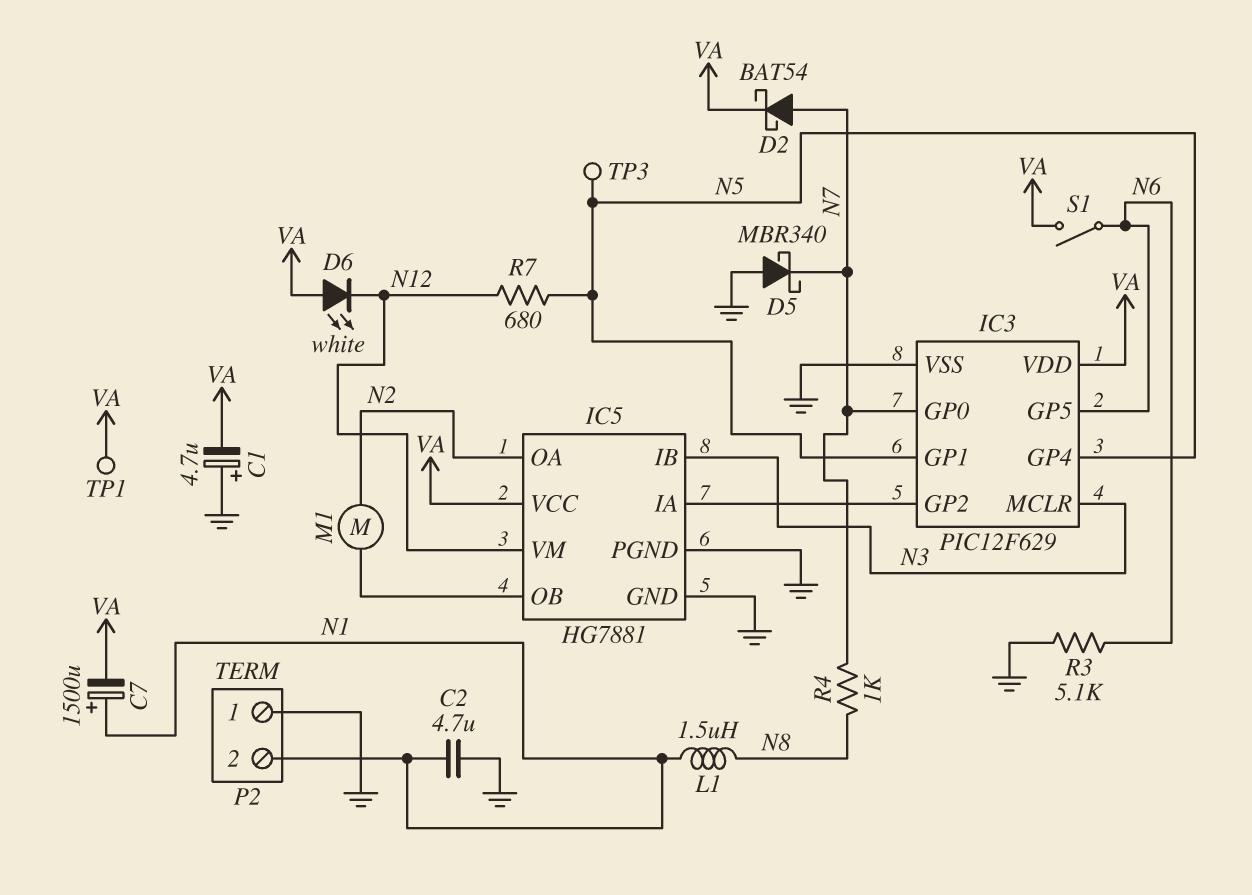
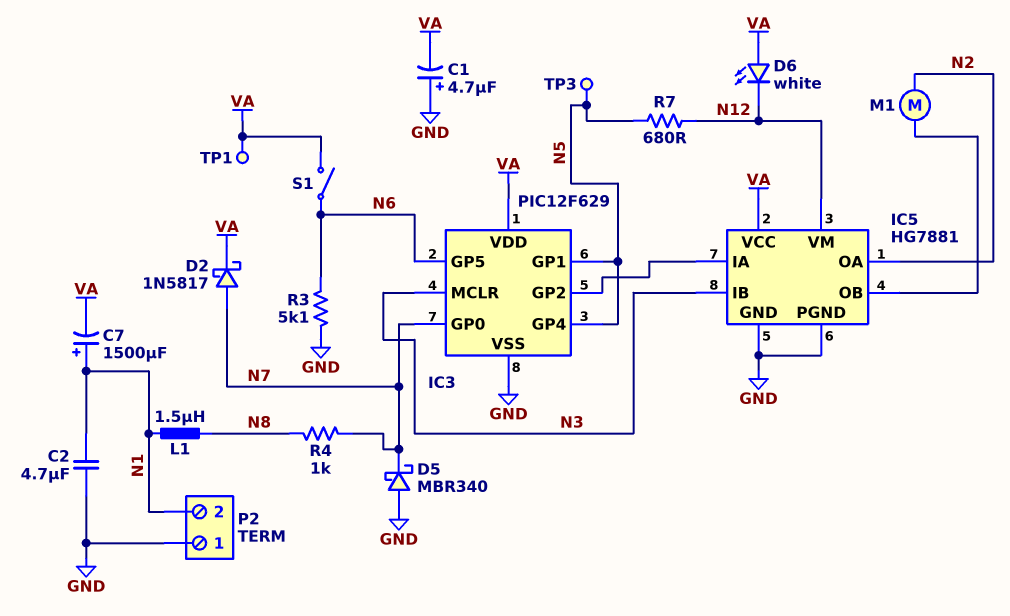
D2: schottky BAT54 (A N7, K VA) -> schottky 1N5817 (A N7, K VA)

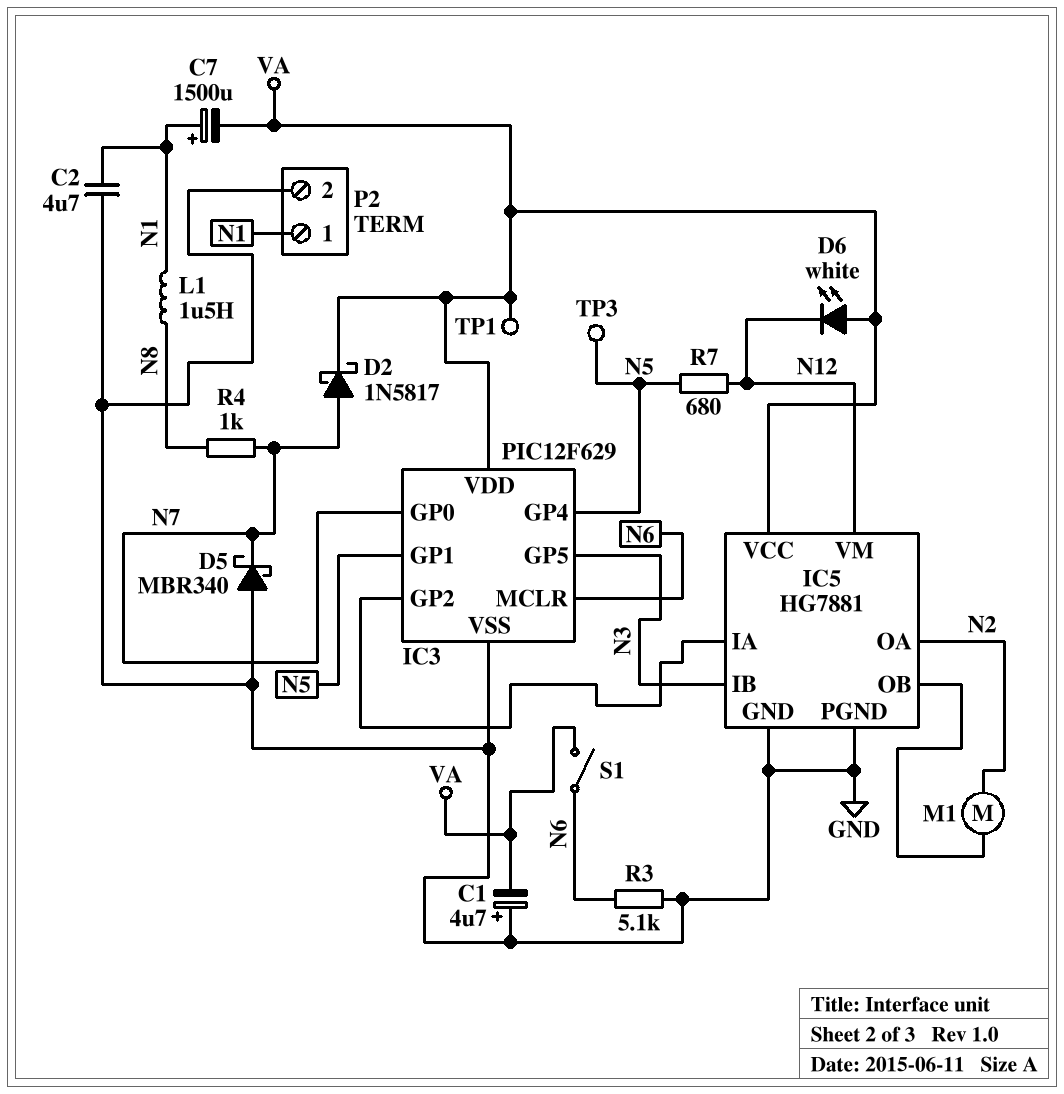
IC3 pin GP5: N6 -> N3
IC3 pin MCLR: N3 -> N6
P2 pin 1: GND -> N1
P2 pin 2: N1 -> GND

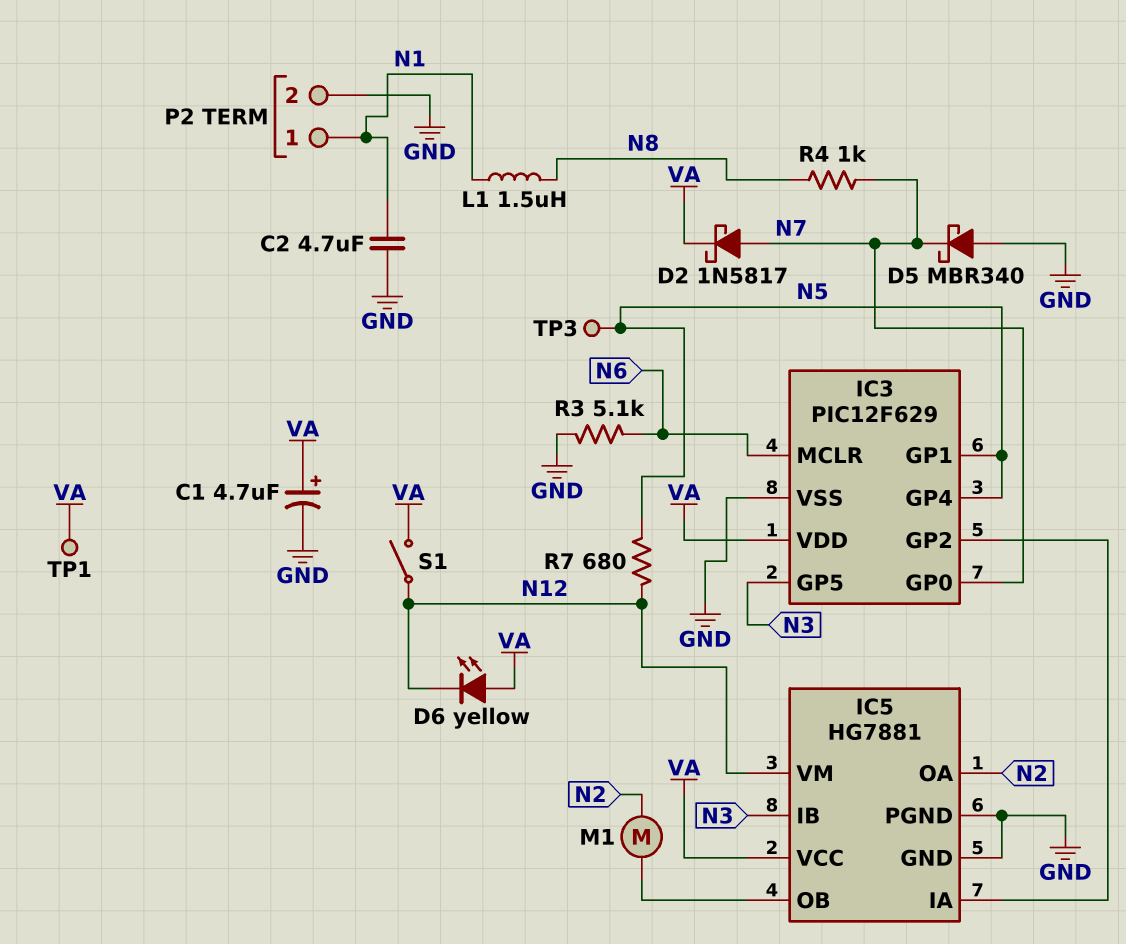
C1: 4.7uF (plus GND, minus VA) -> 4.7uF (plus VA, minus GND)
C7: 1500uF (plus N1, minus VA) -> none
D6: LED white (A VA, K N12) -> LED yellow (A VA, K N12)
S1: switch (N6, VA) -> switch (N12, VA)

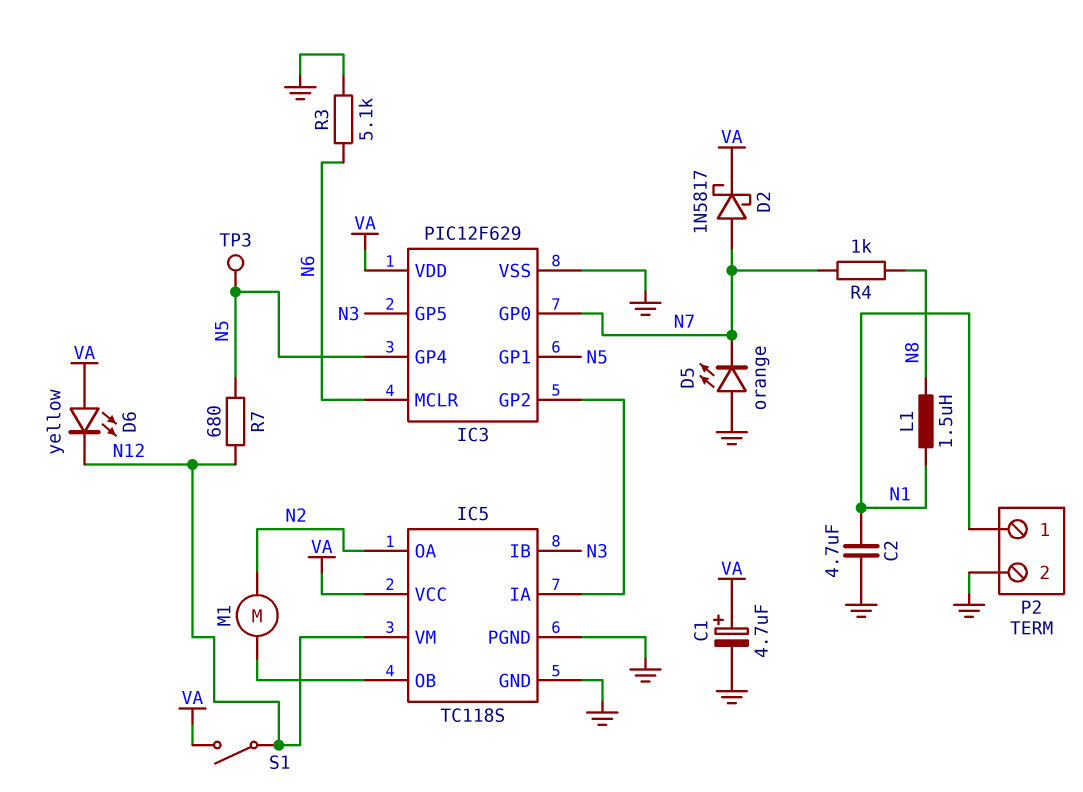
D5: schottky MBR340 (A GND, K N7) -> LED orange (A GND, K N7)
IC5: HG7881 -> TC118S
TP1: test point (VA) -> none

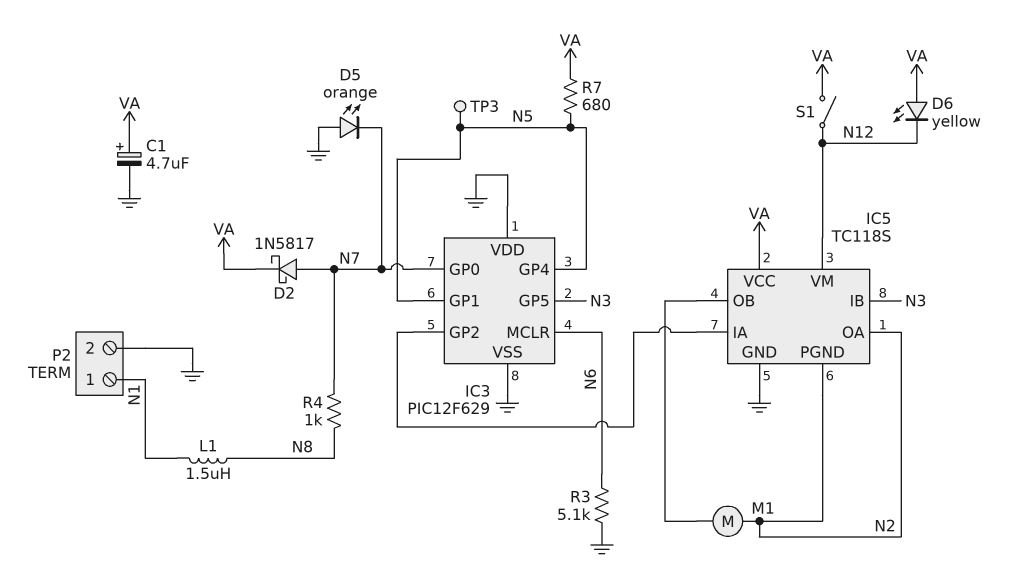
C2: 4.7uF (GND, N1) -> none
IC3 pin VDD: VA -> GND
IC5 pin PGND: GND -> N2
R7: 680 (N5, N12) -> 680 (N5, VA)

